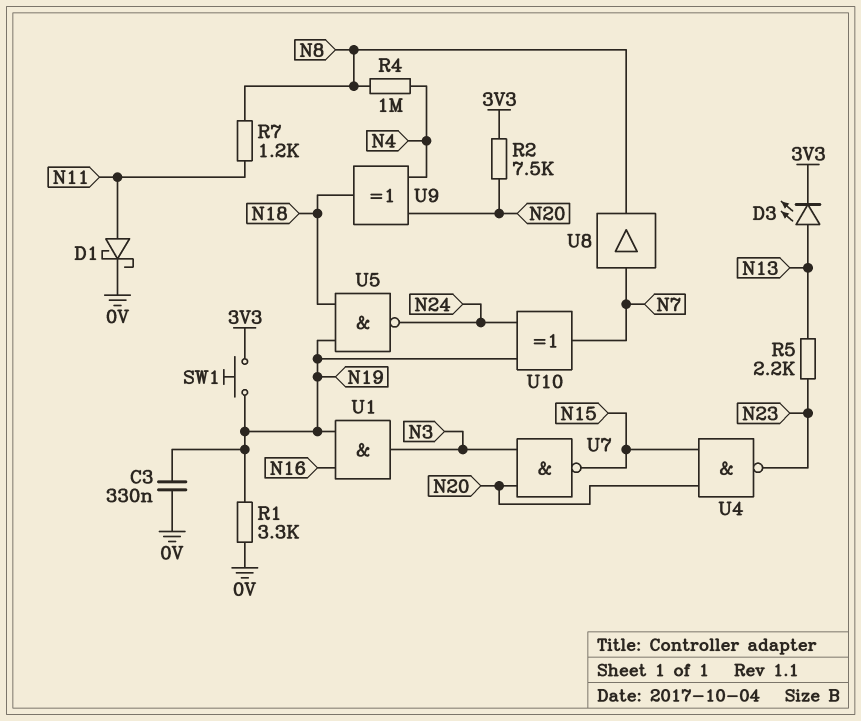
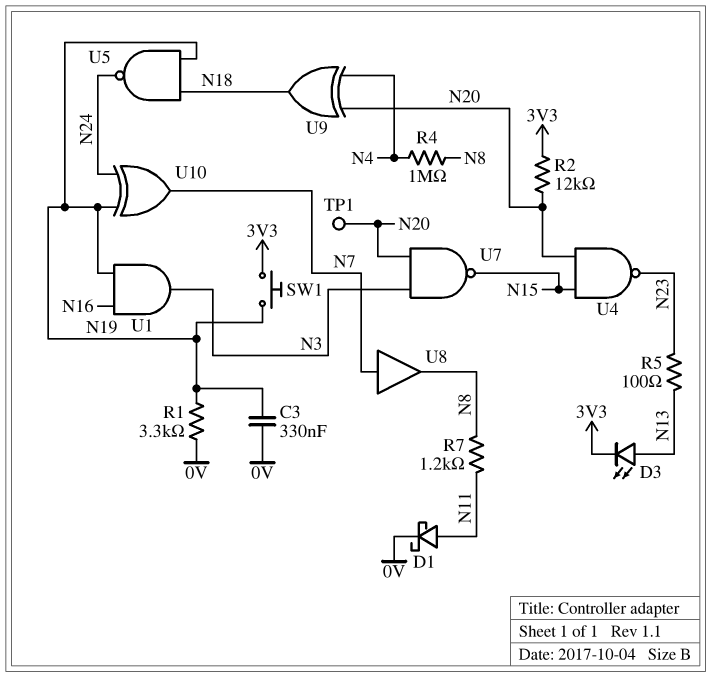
R2: 7.5k (3V3, N20) -> 12k (3V3, N20)
R5: 2.2k (N13, N23) -> 100 (N13, N23)
TP1: none -> test point (N20)

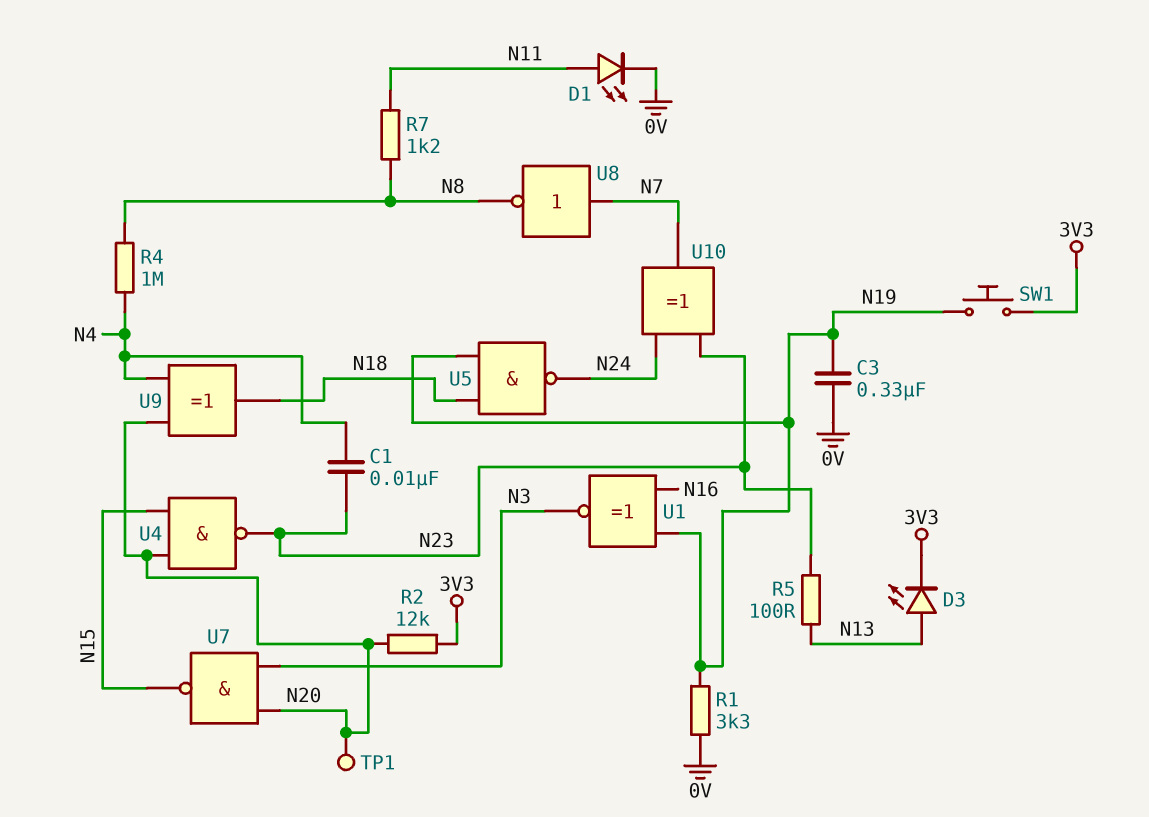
C1: none -> 10nF (N4, N23)
D1: schottky (A N11, K 0V) -> LED (A N11, K 0V)
U1: AND (in N16, in N19, out N3) -> XNOR (in N16, in N19, out N3)
U8: buffer (in N7, out N8) -> NOT (in N7, out N8)
U10: XOR (in N19, in N24, out N7) -> XOR (in N23, in N24, out N7)

